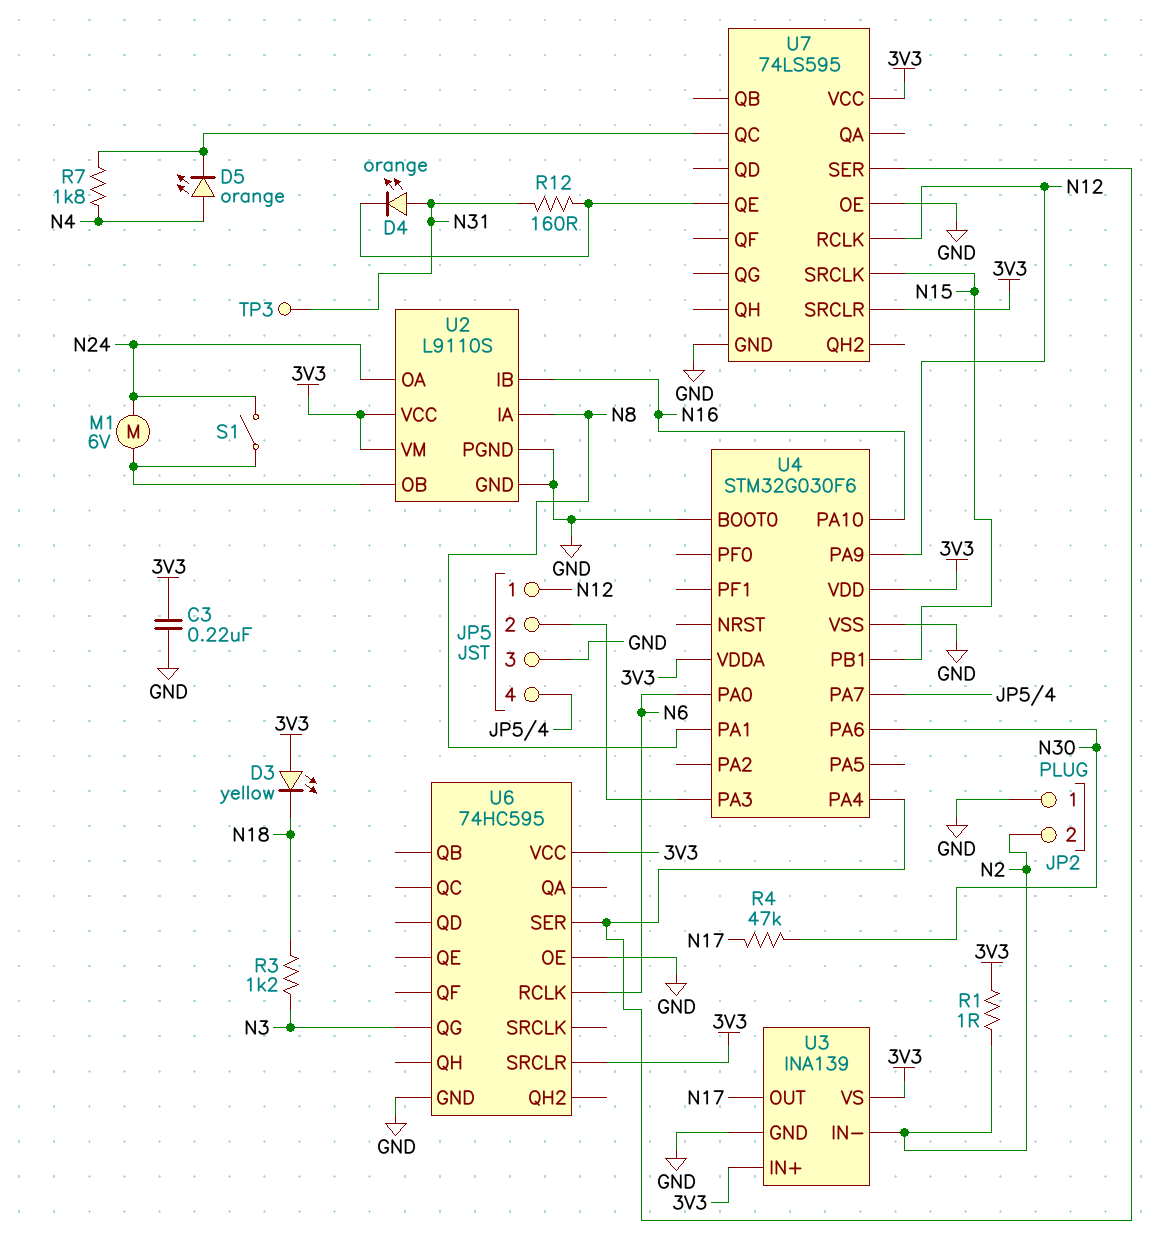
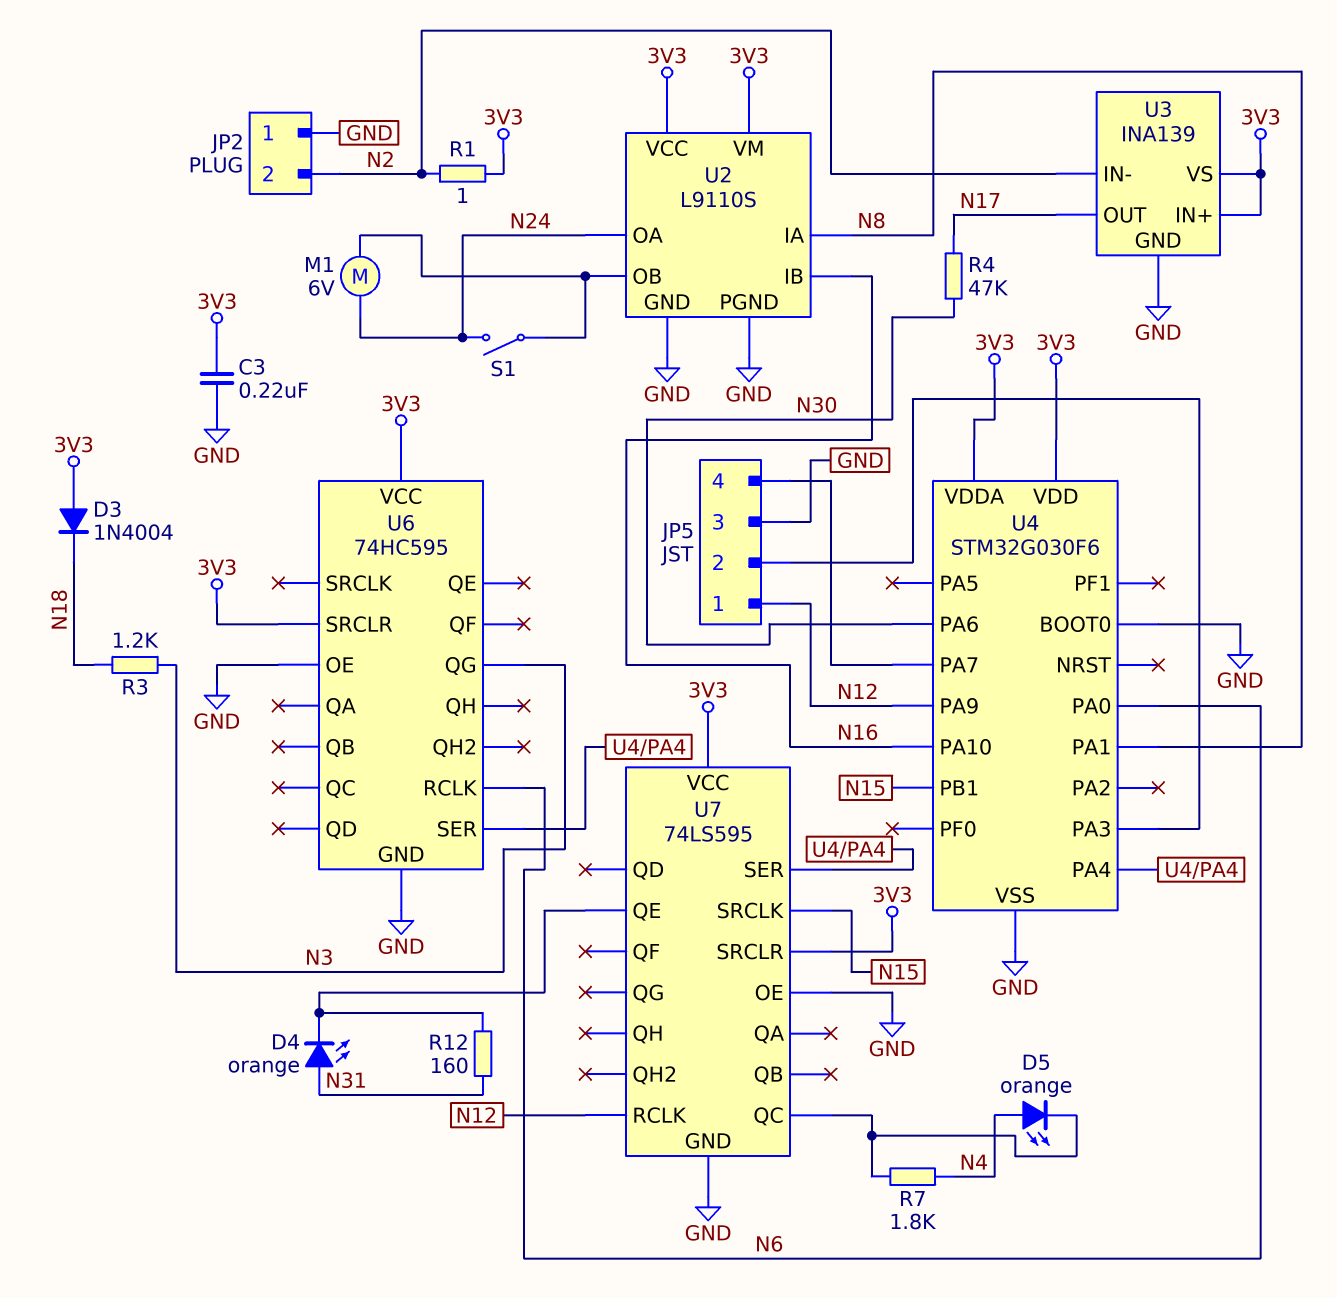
D3: LED yellow (A 3V3, K N18) -> diode 1N4004 (A 3V3, K N18)
TP3: test point (N31) -> none

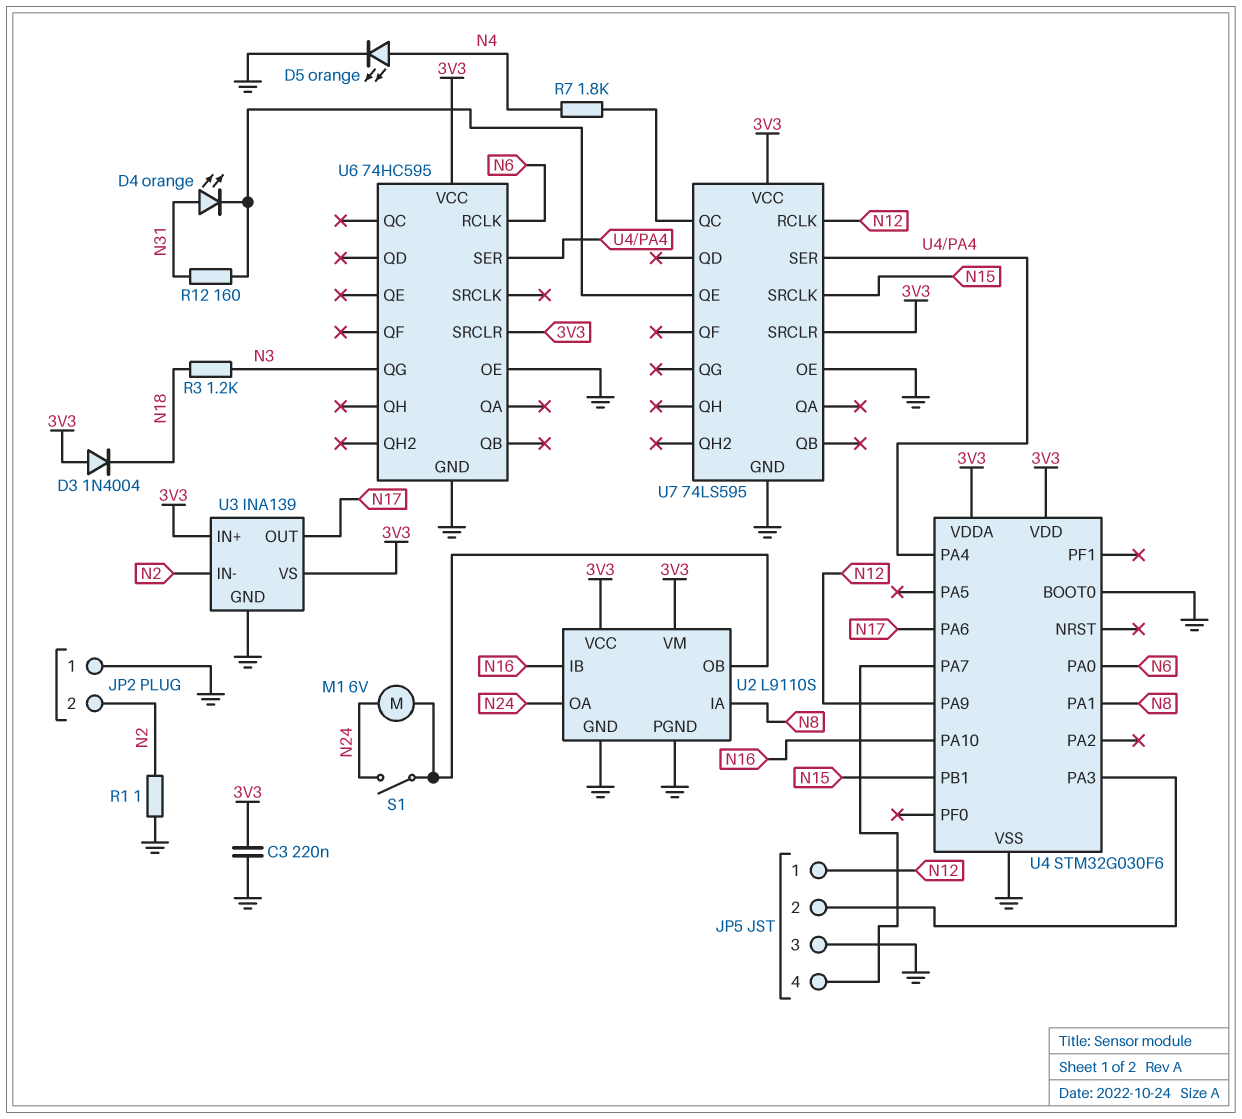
D5: LED orange (A N4, K U7/QC) -> LED orange (A N4, K GND)
R1: 1 (3V3, N2) -> 1 (GND, N2)
R4: 47k (N17, N30) -> none
U4 pin PA6: N30 -> N17

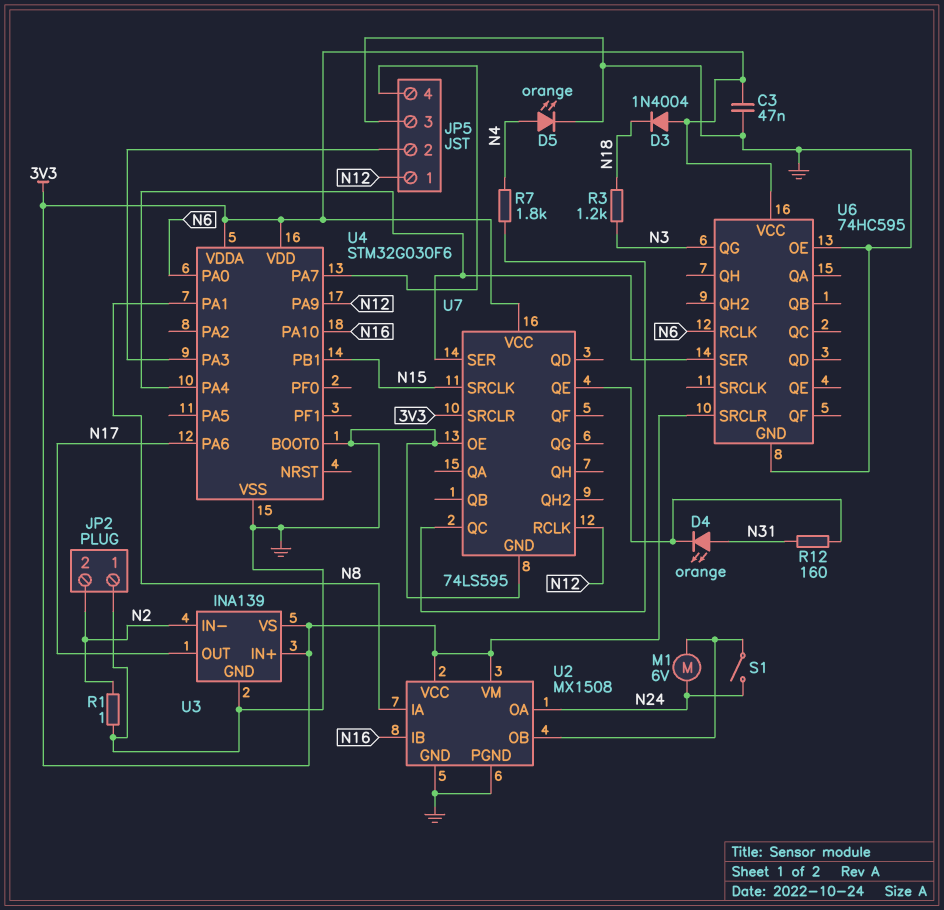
C3: 220nF (3V3, GND) -> 47nF (3V3, GND)
U2: L9110S -> MX1508

